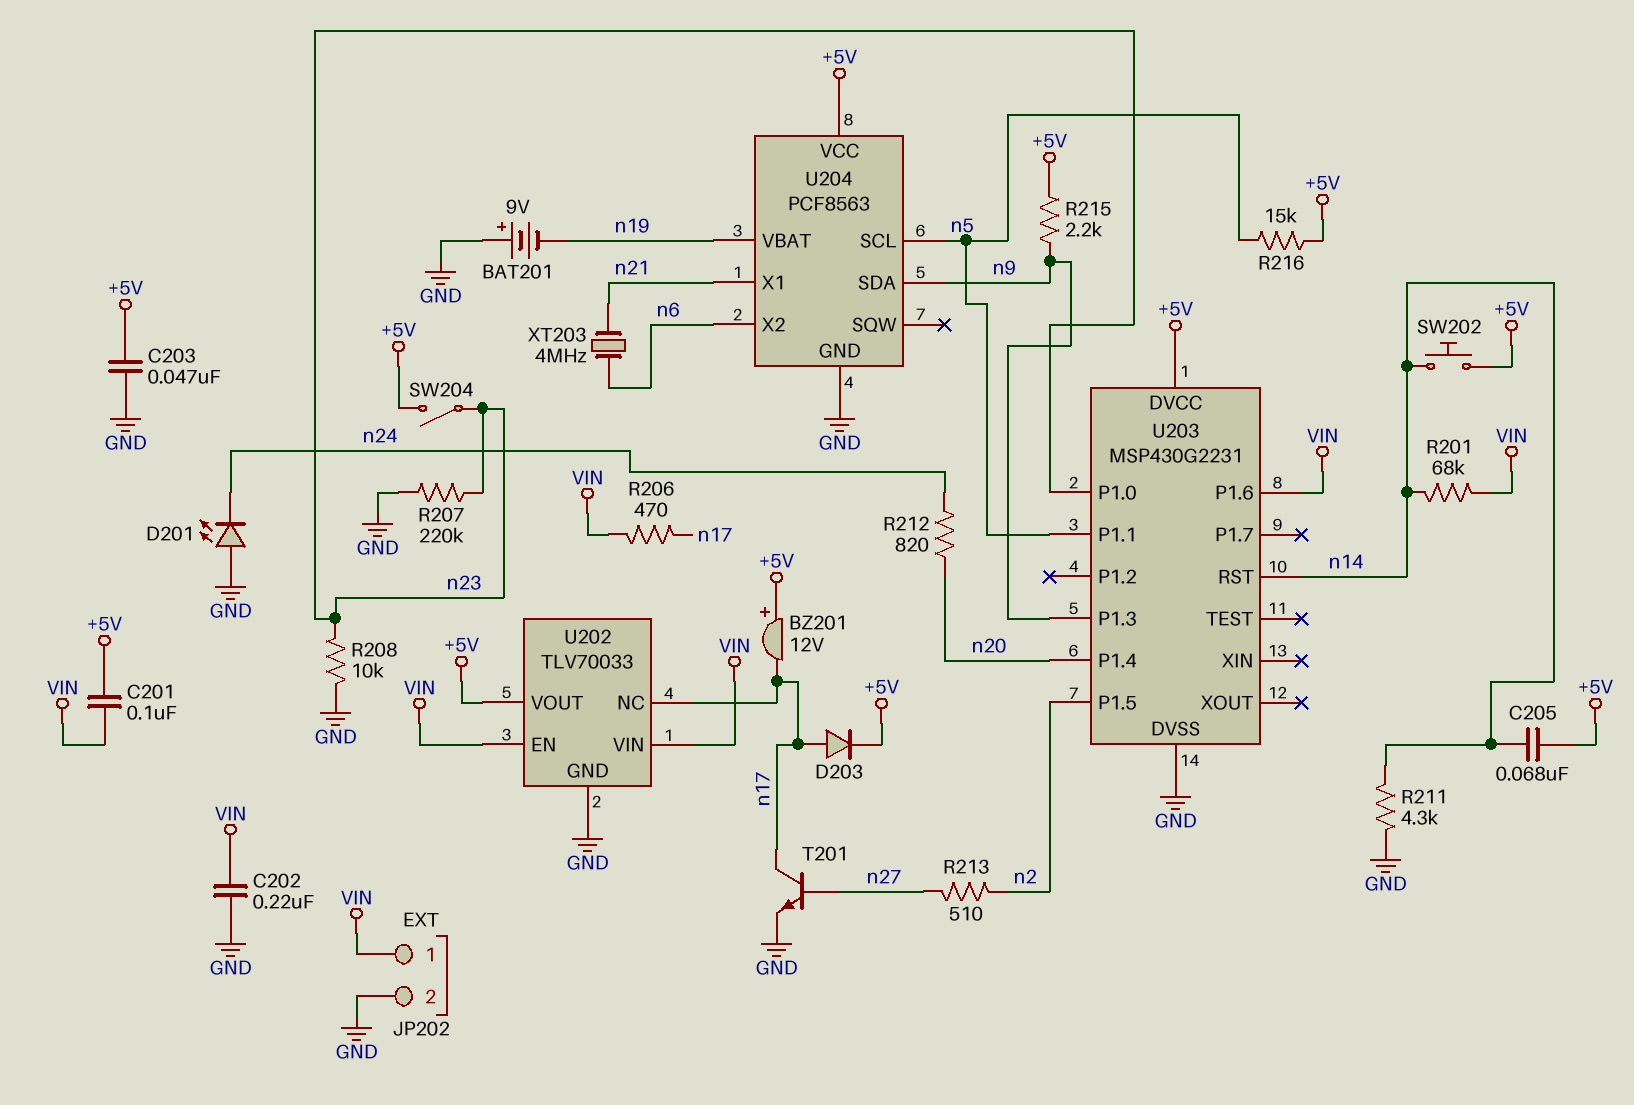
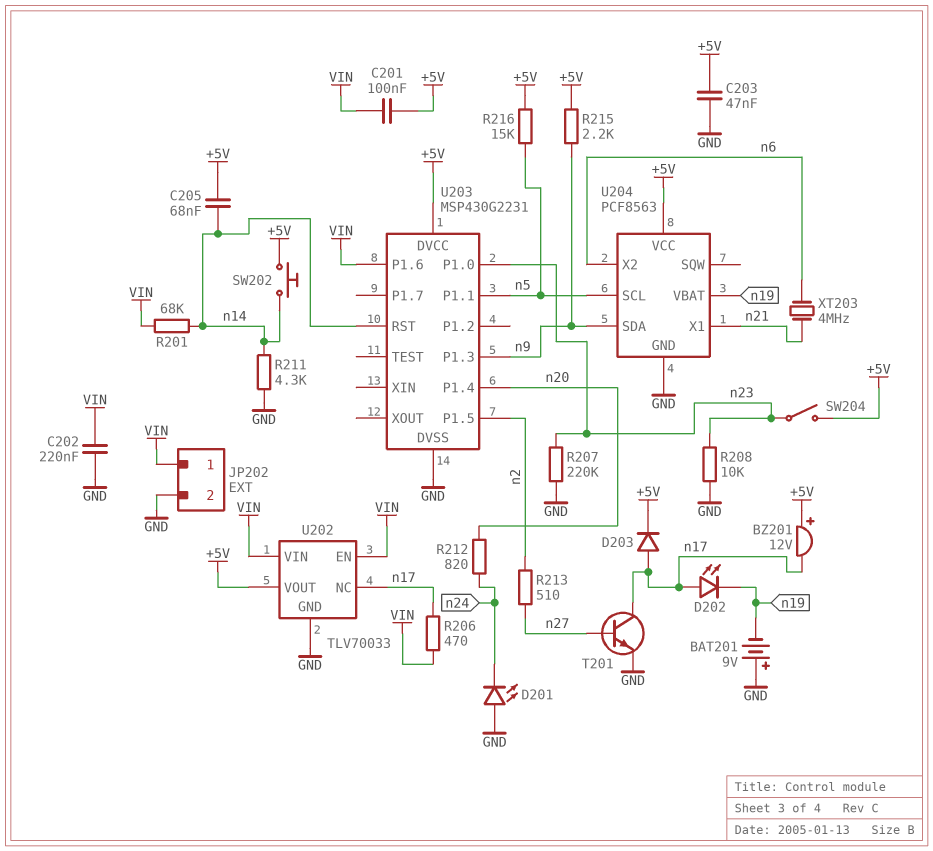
D202: none -> LED (A n17, K n19)

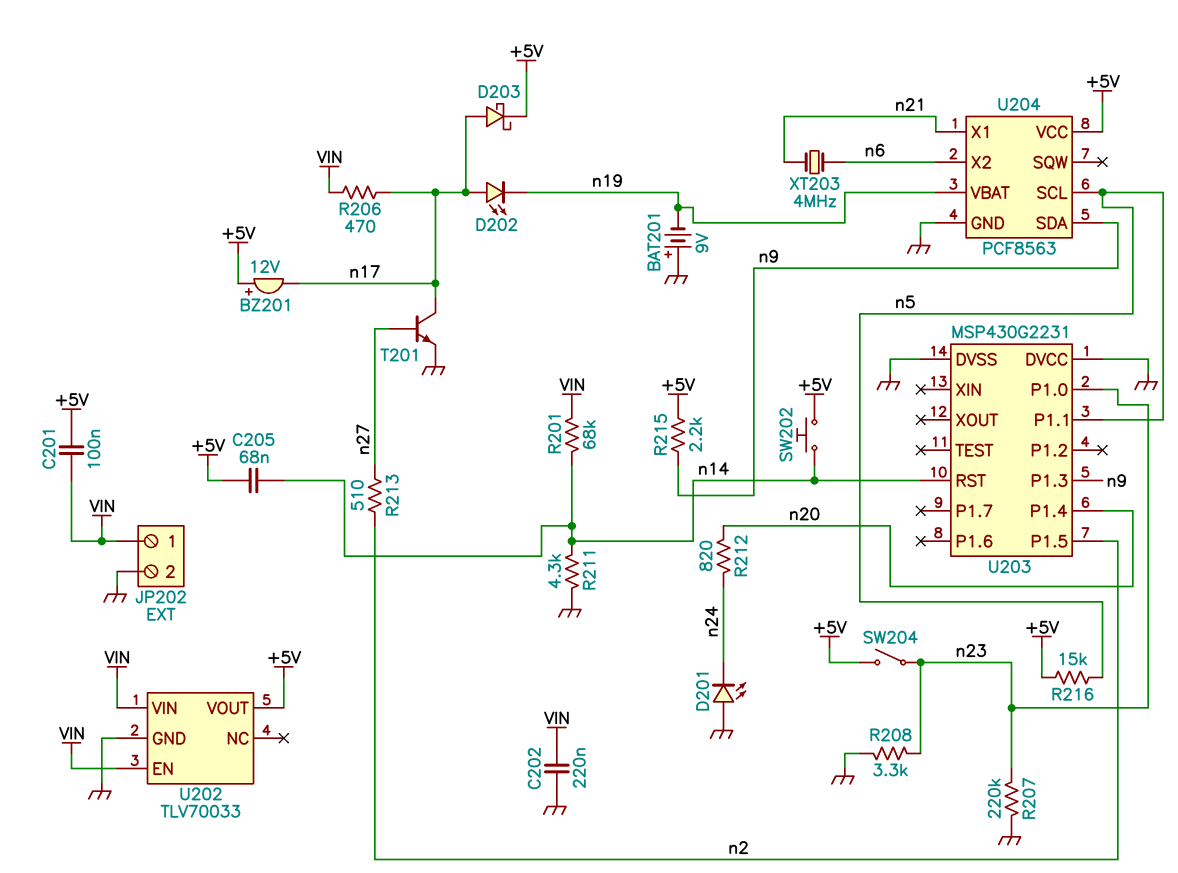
C203: 47nF (+5V, GND) -> none
D203: diode (A n17, K +5V) -> schottky (A n17, K +5V)
R208: 10k (GND, n23) -> 3.3k (GND, n23)
U202 pin NC: n17 -> none
U203 pin DVCC: +5V -> GND
U203 pin P1.6: VIN -> none

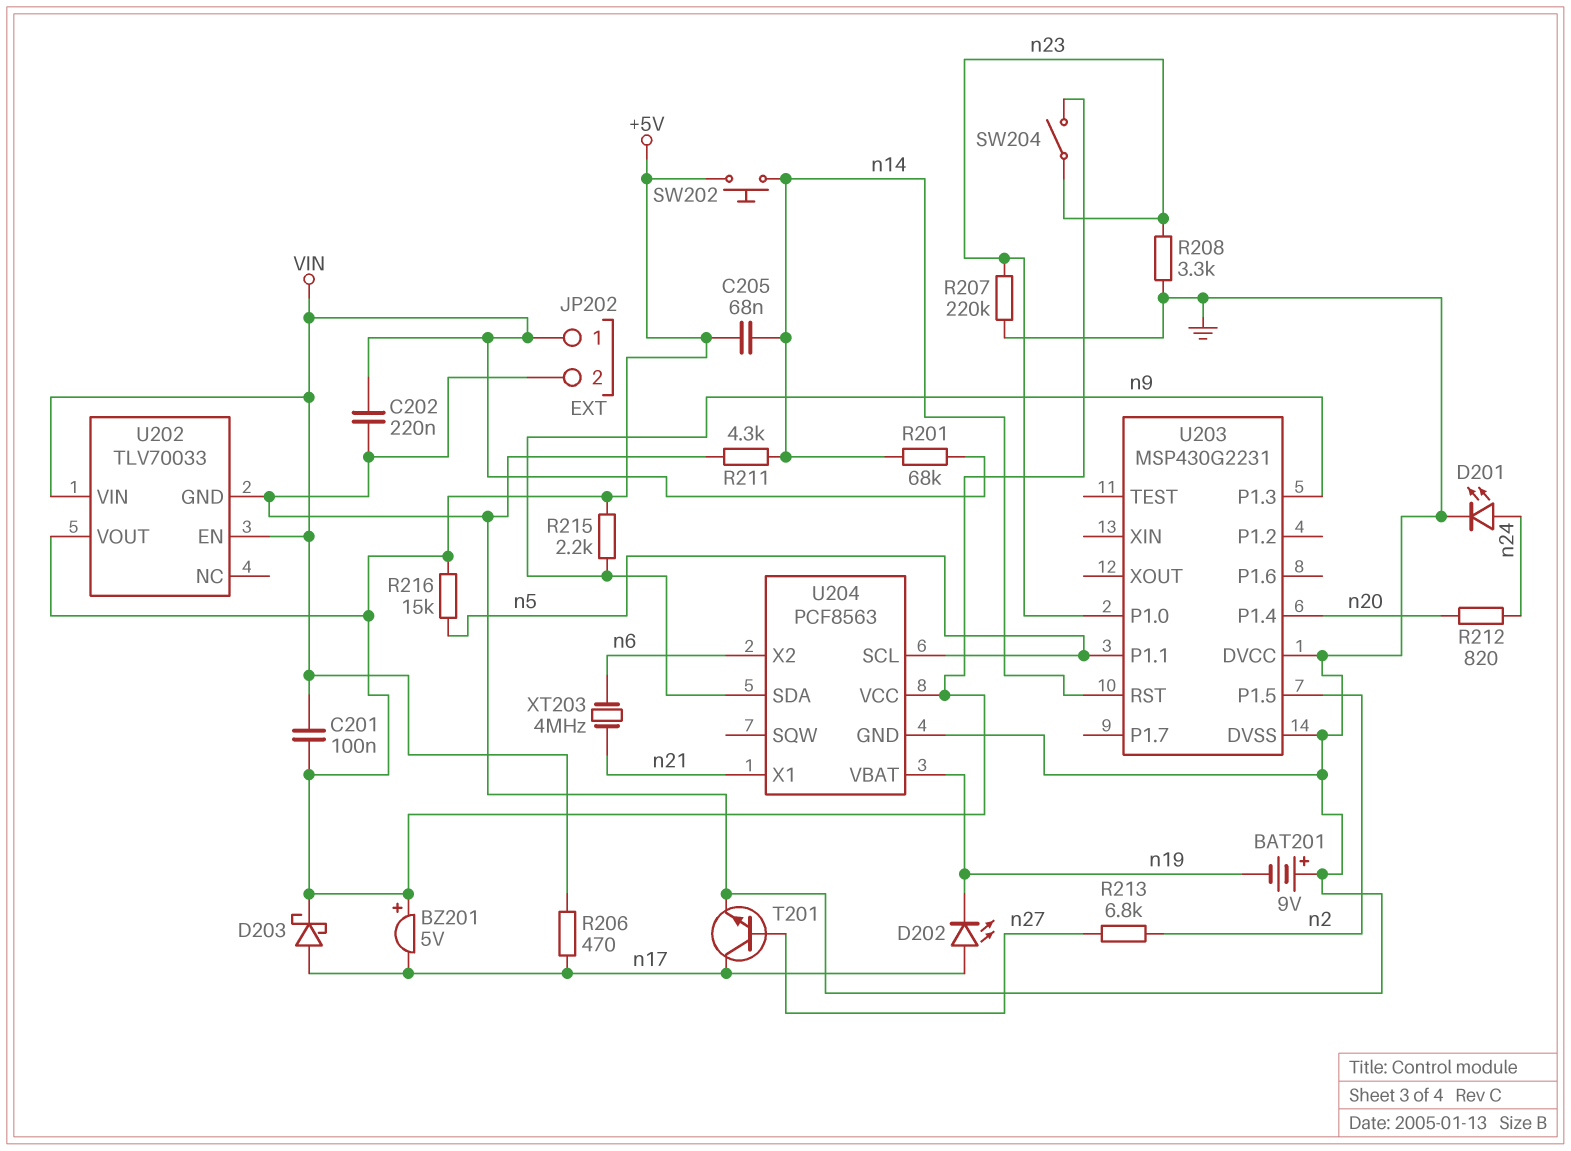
BZ201: buzzer 12V (plus +5V, minus n17) -> buzzer 5V (plus +5V, minus n17)
D201: LED (A GND, K n24) -> LED (A n24, K GND)
R213: 510 (n2, n27) -> 6.8k (n2, n27)

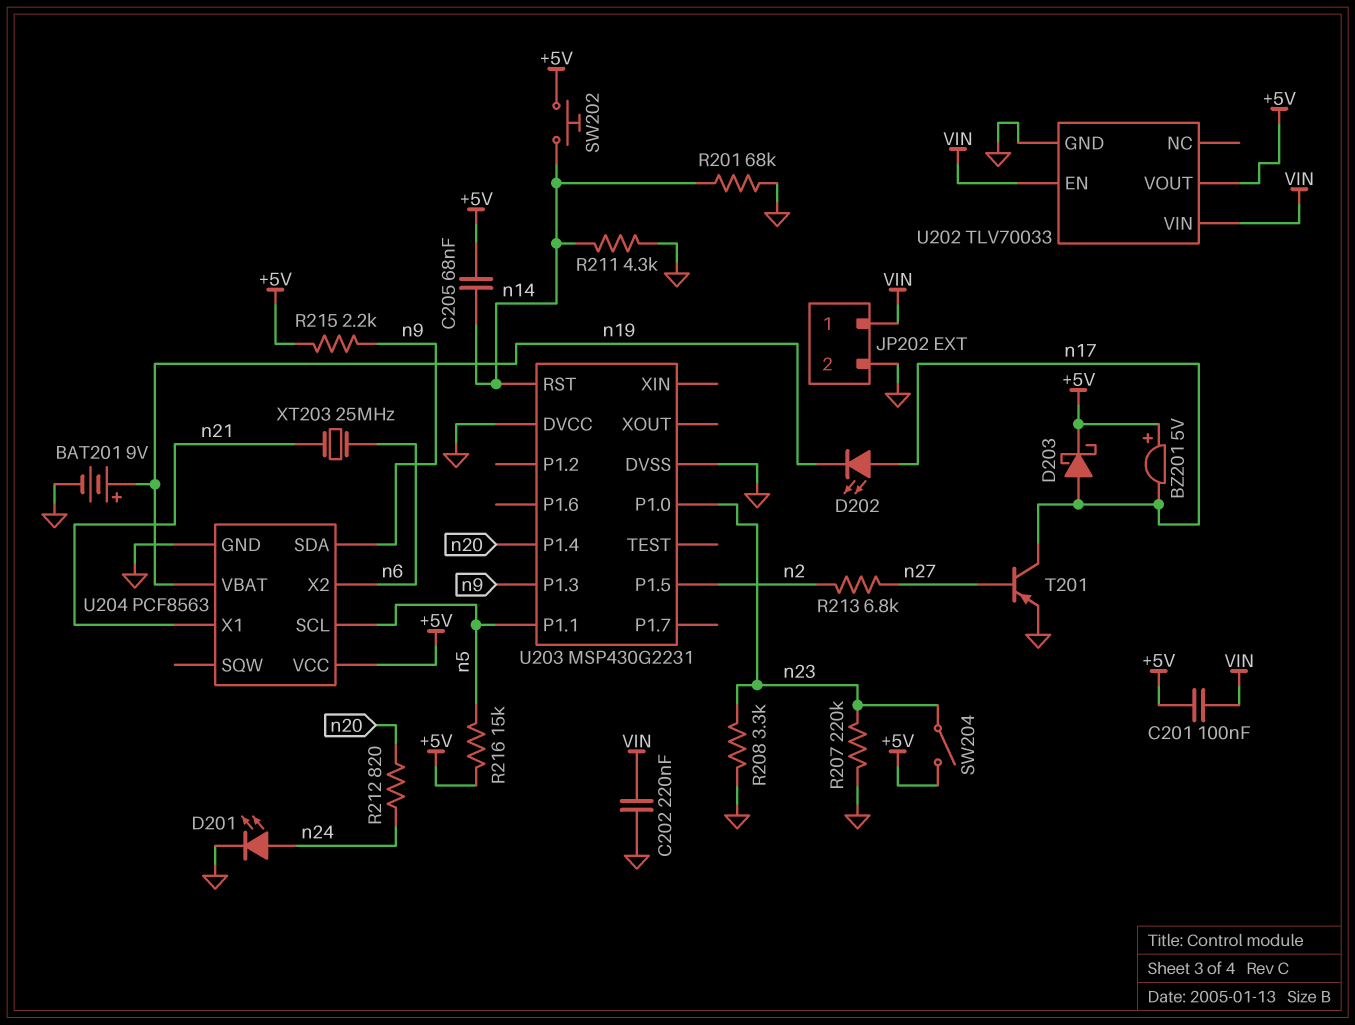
BAT201: 9V (plus GND, minus n19) -> 9V (plus n19, minus GND)
R201: 68k (VIN, n14) -> 68k (GND, n14)
R206: 470 (VIN, n17) -> none
T201: NPN (B n27, C n17, E GND) -> PNP (B n27, C n17, E GND)
XT203: 4MHz (n6, n21) -> 25MHz (n6, n21)

